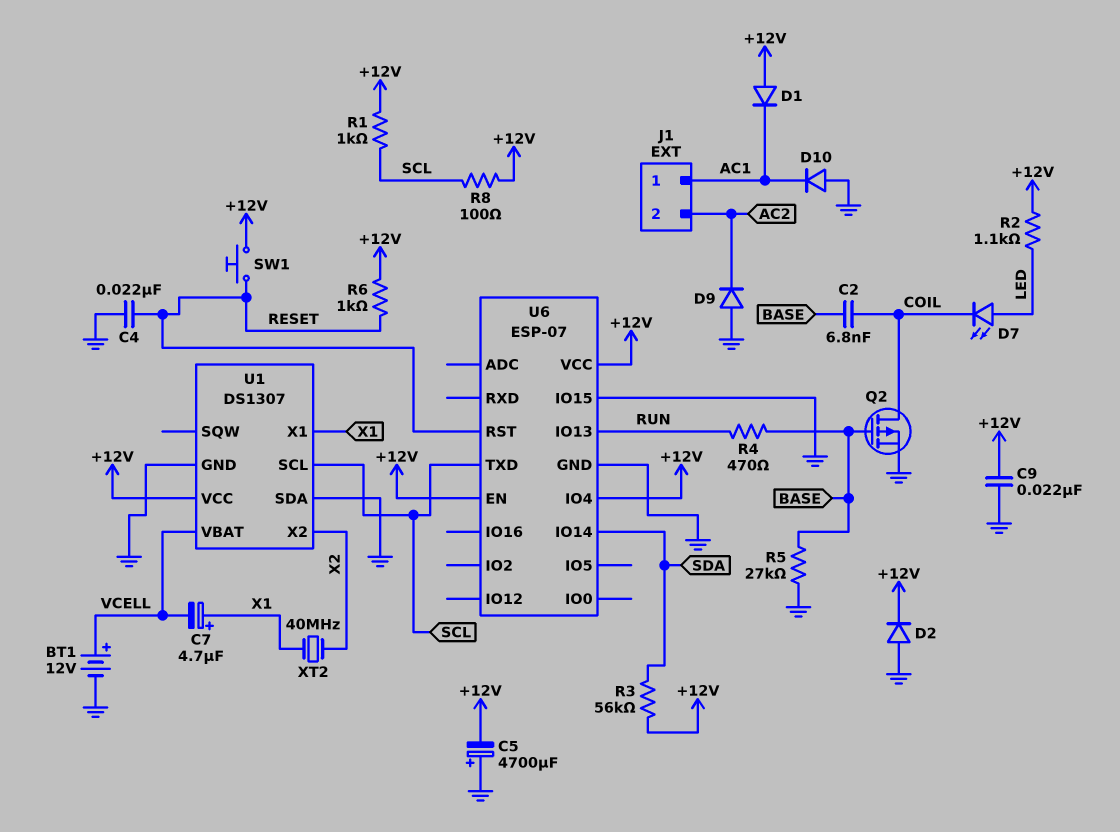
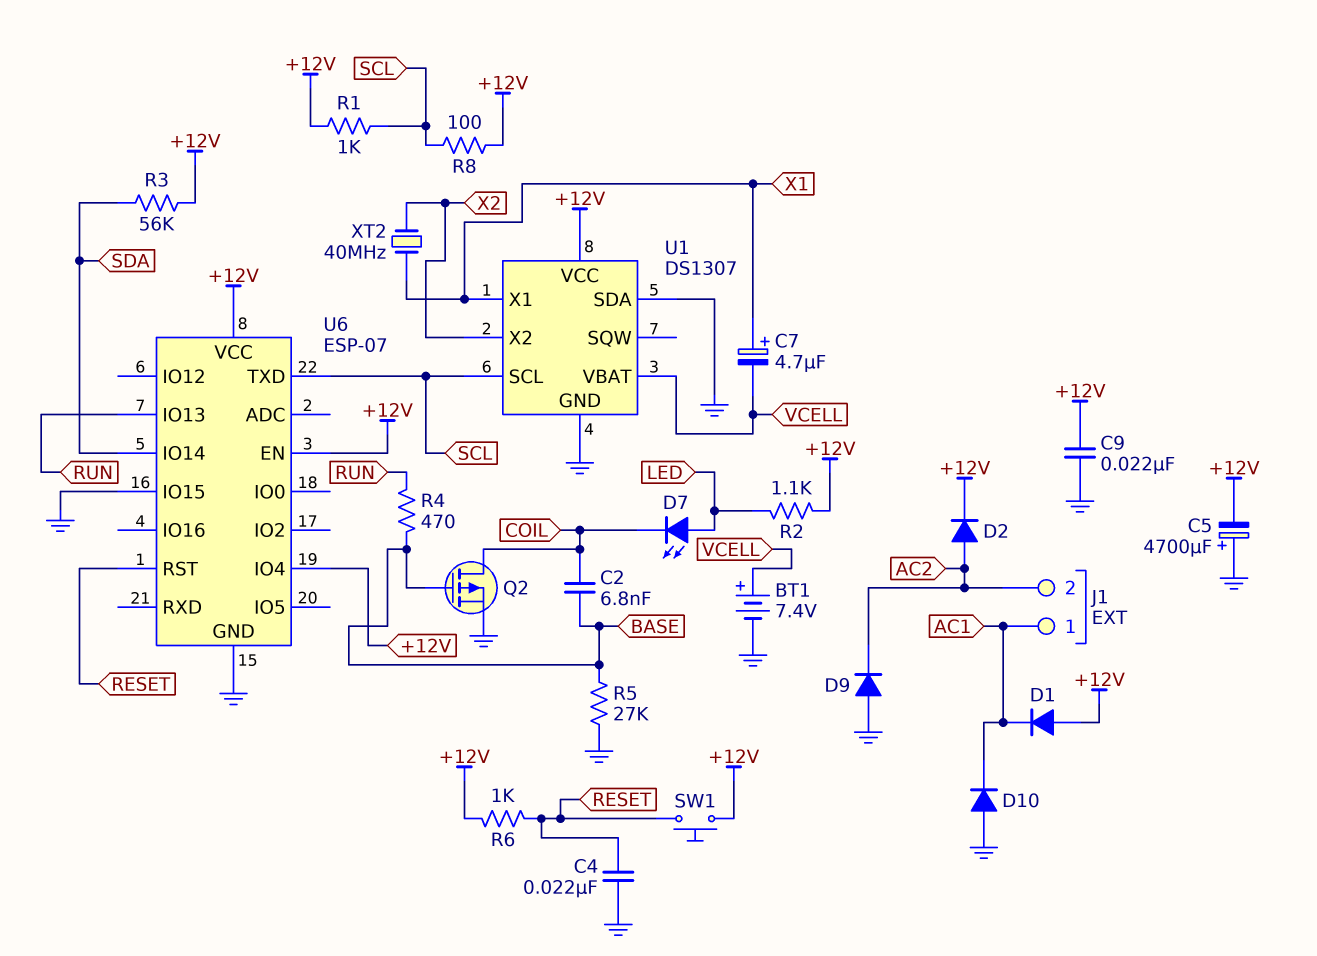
BT1: 12V (plus VCELL, minus GND) -> 7.4V (plus VCELL, minus GND)
D2: diode (A GND, K +12V) -> diode (A AC2, K +12V)

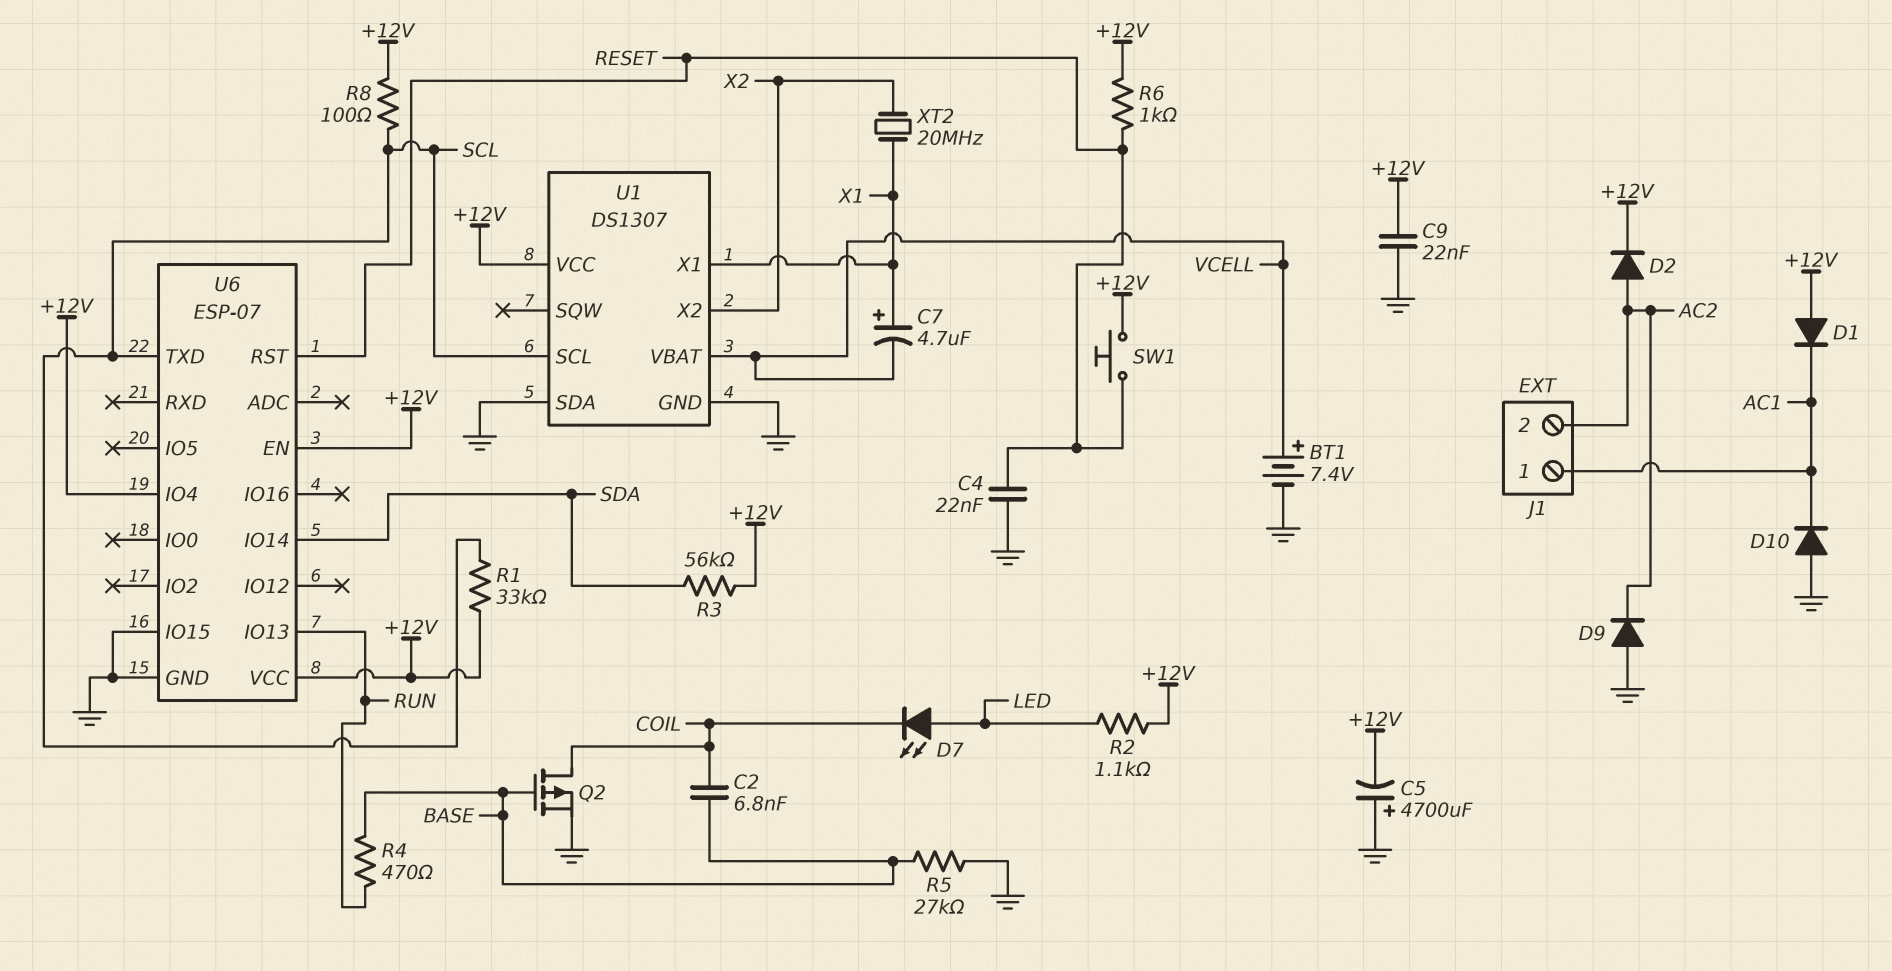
R1: 1k (+12V, SCL) -> 33k (+12V, SCL)
XT2: 40MHz (X1, X2) -> 20MHz (X1, X2)

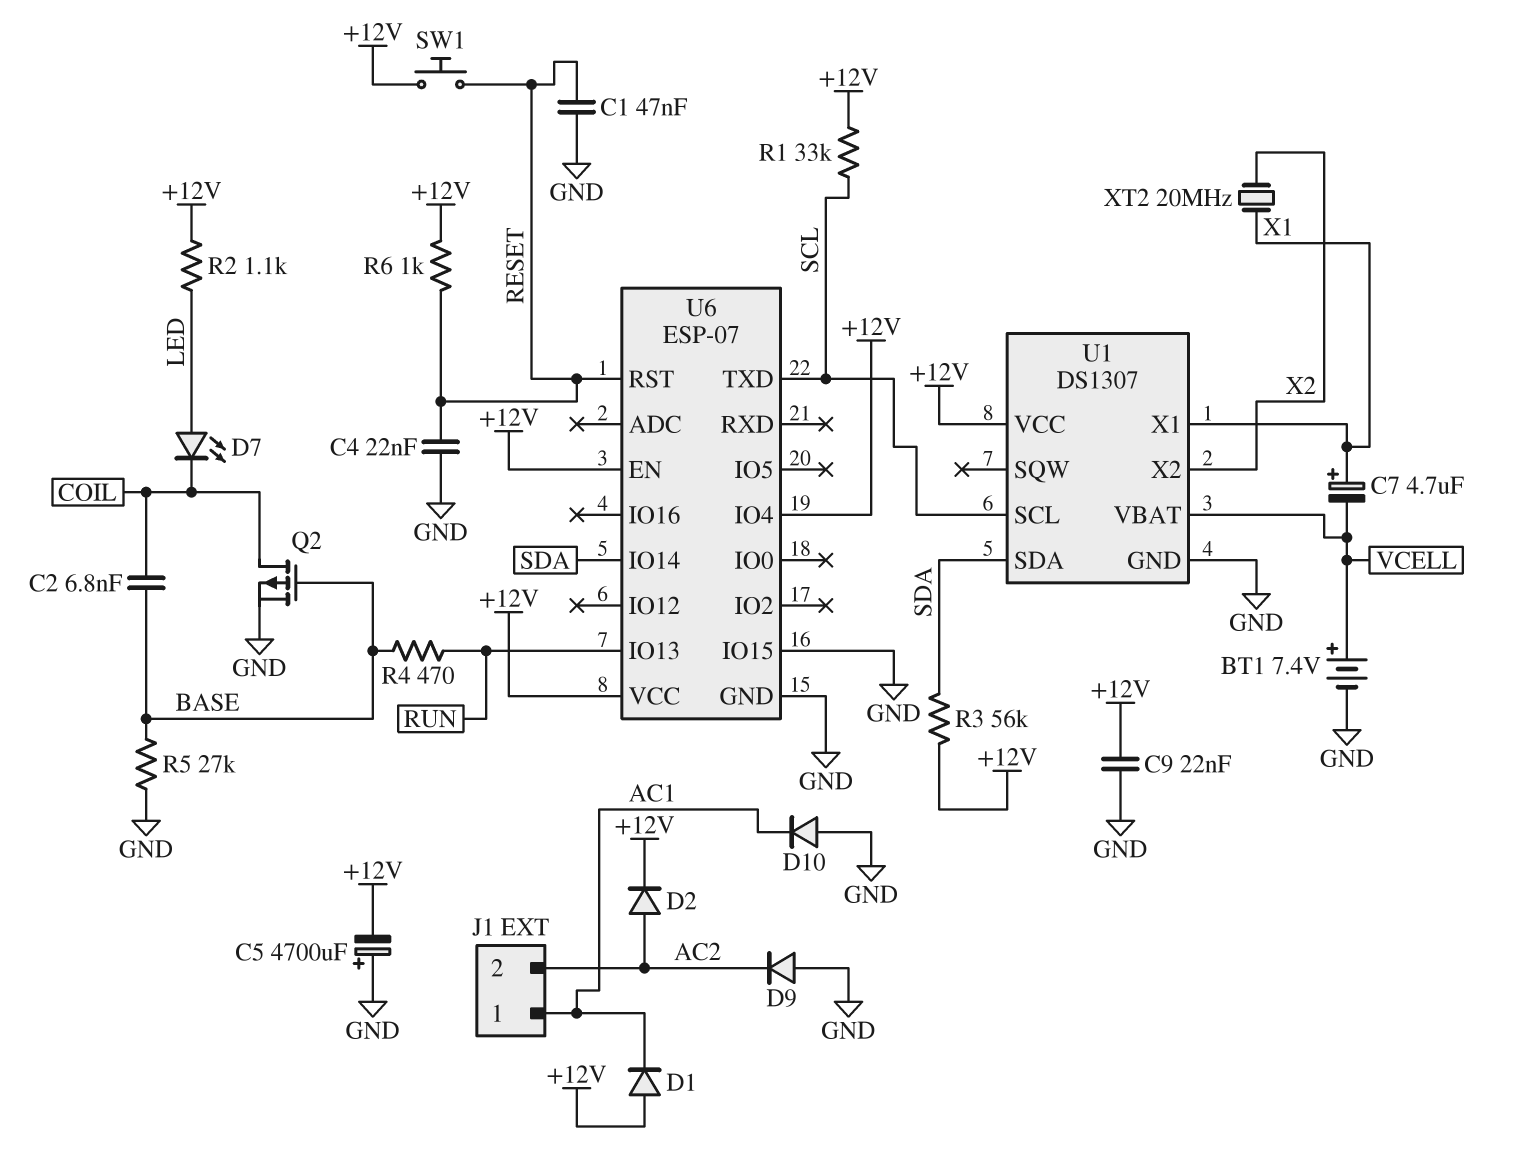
C1: none -> 47nF (GND, RESET)
R8: 100 (+12V, SCL) -> none
U1 pin SDA: GND -> SDA

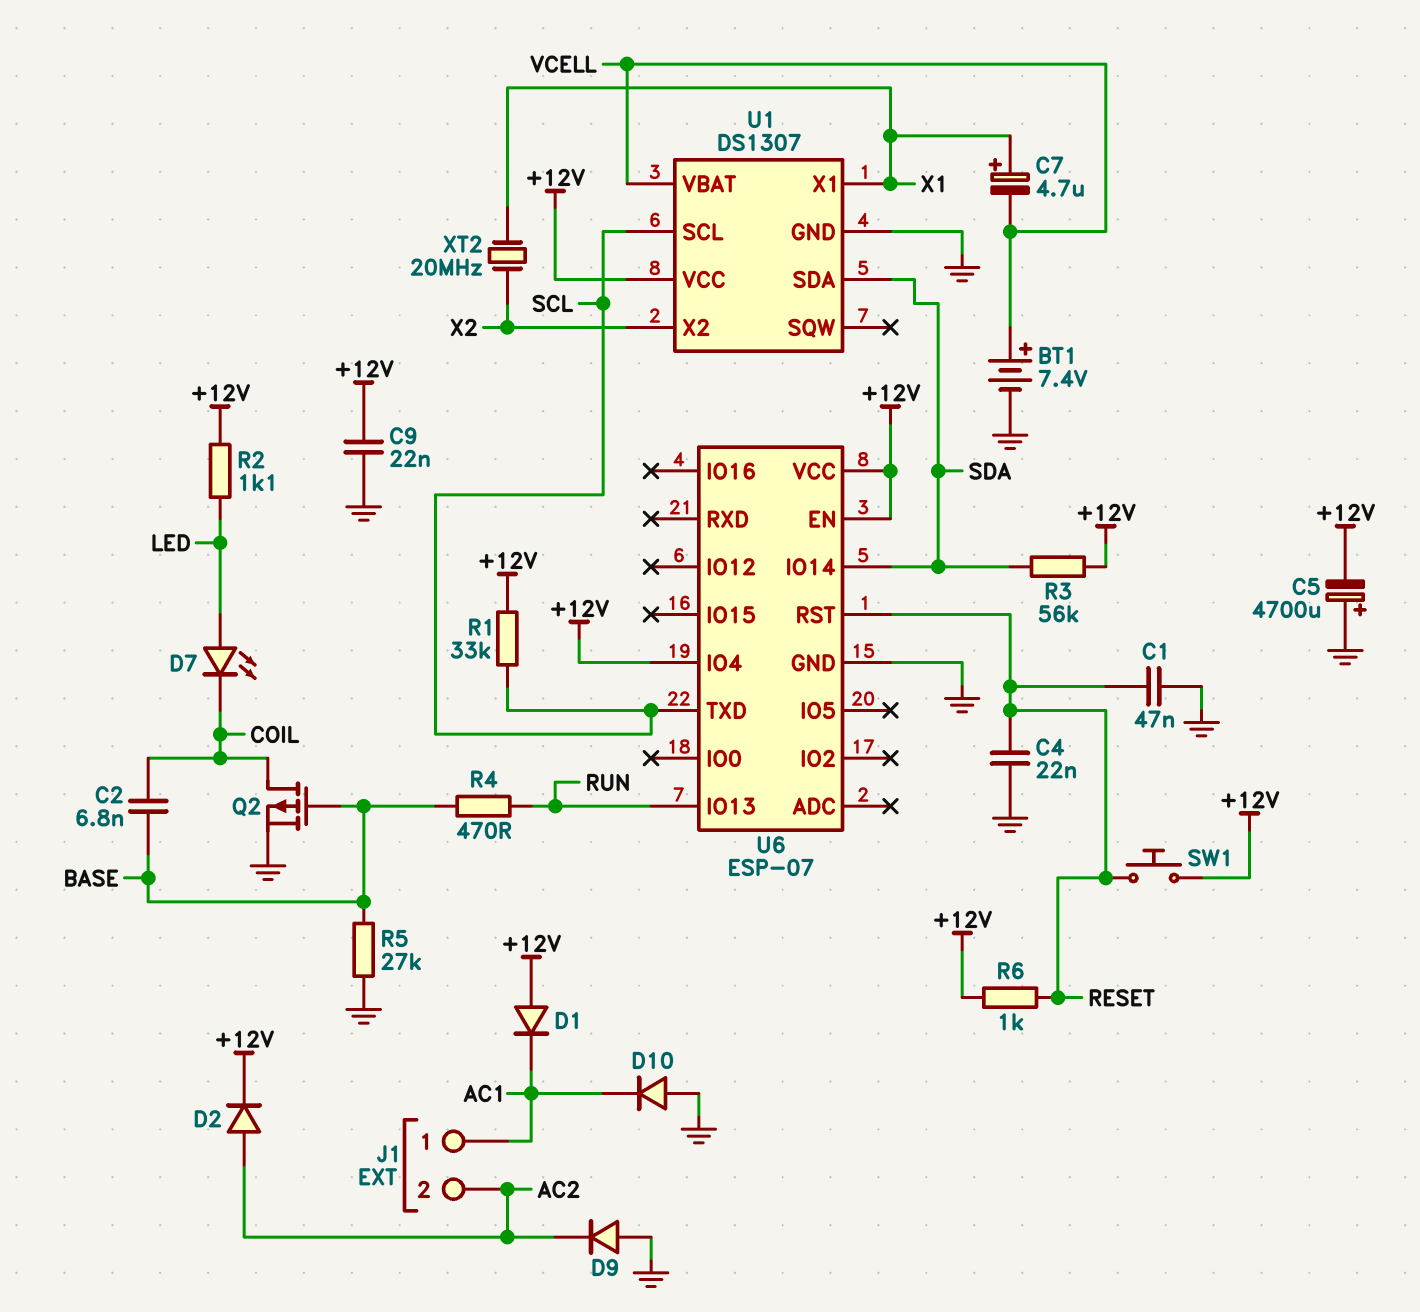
U6 pin IO15: GND -> none

